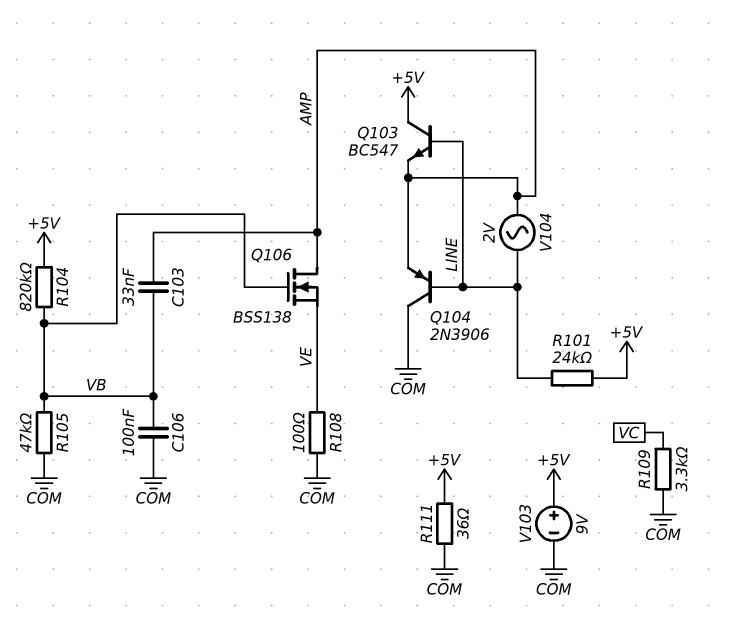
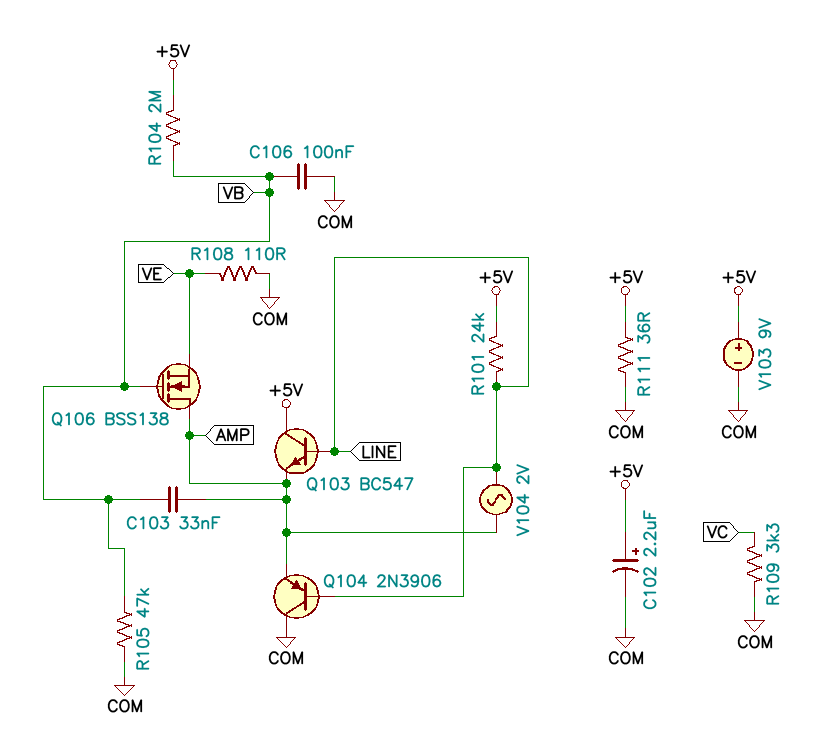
C102: none -> 2.2uF (plus +5V, minus COM)
R104: 820k (+5V, VB) -> 2M (+5V, VB)
R108: 100 (COM, VE) -> 110 (COM, VE)

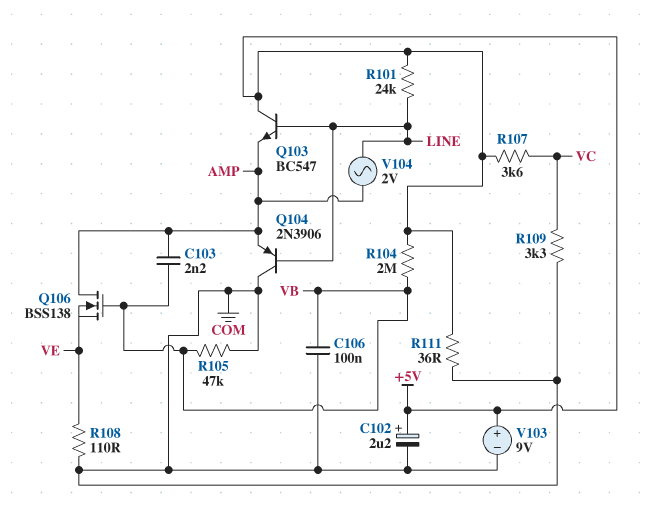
C103: 33nF (AMP, VB) -> 2.2nF (AMP, VB)
R107: none -> 3.6k (+5V, VC)

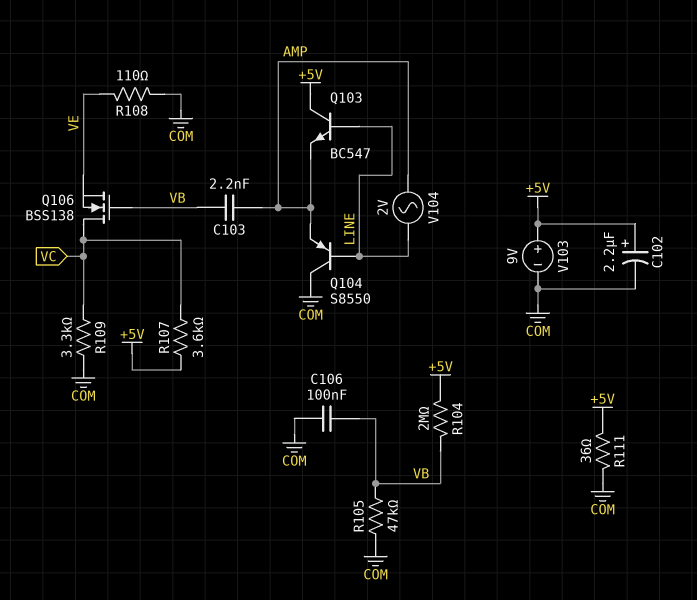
Q104: PNP 2N3906 (B LINE, C COM, E AMP) -> PNP S8550 (B LINE, C COM, E AMP)
Q106: NMOS BSS138 (G VB, D AMP, S VE) -> NMOS BSS138 (G VB, D VC, S VE)
R101: 24k (+5V, LINE) -> none

